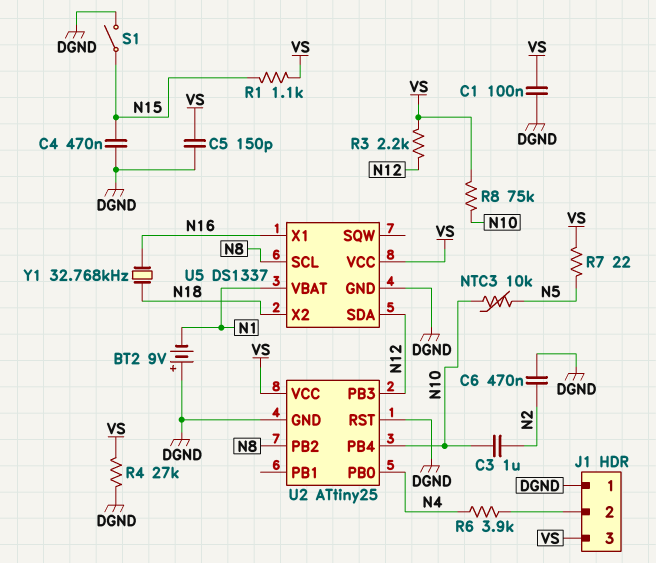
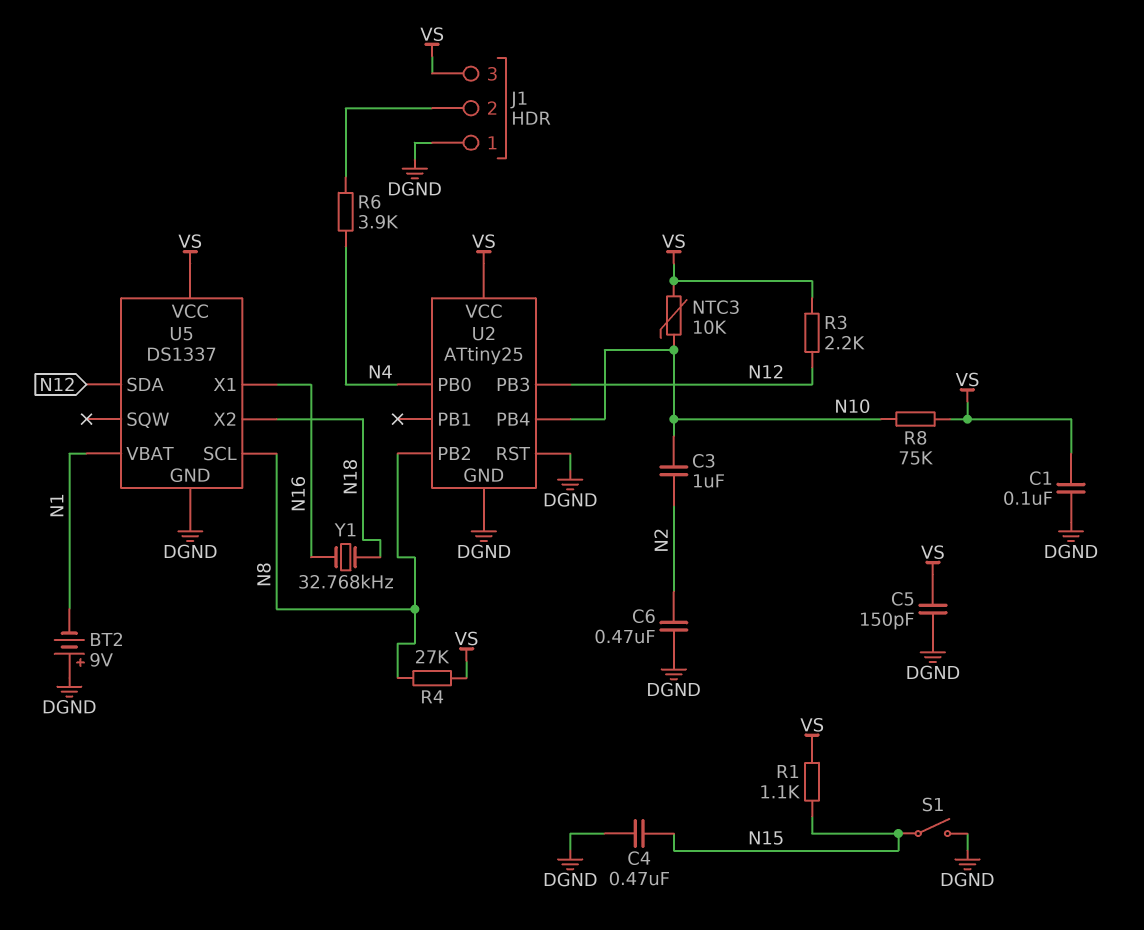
NTC3: 10k (N5, N10) -> 10k (N10, VS)
R4: 27k (DGND, VS) -> 27k (N8, VS)
R7: 22 (N5, VS) -> none

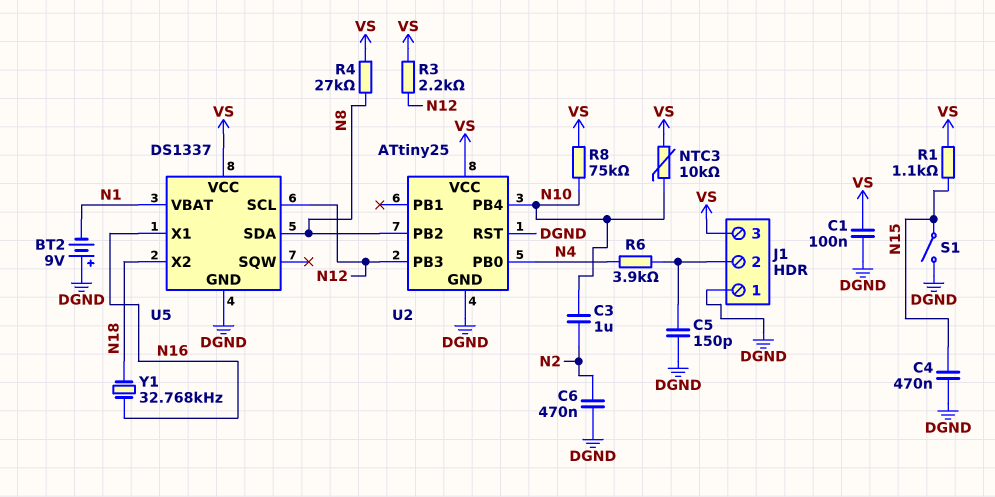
C5: 150pF (DGND, VS) -> 150pF (DGND, J1/2)
U5 pin SCL: N8 -> N12
U5 pin SDA: N12 -> N8

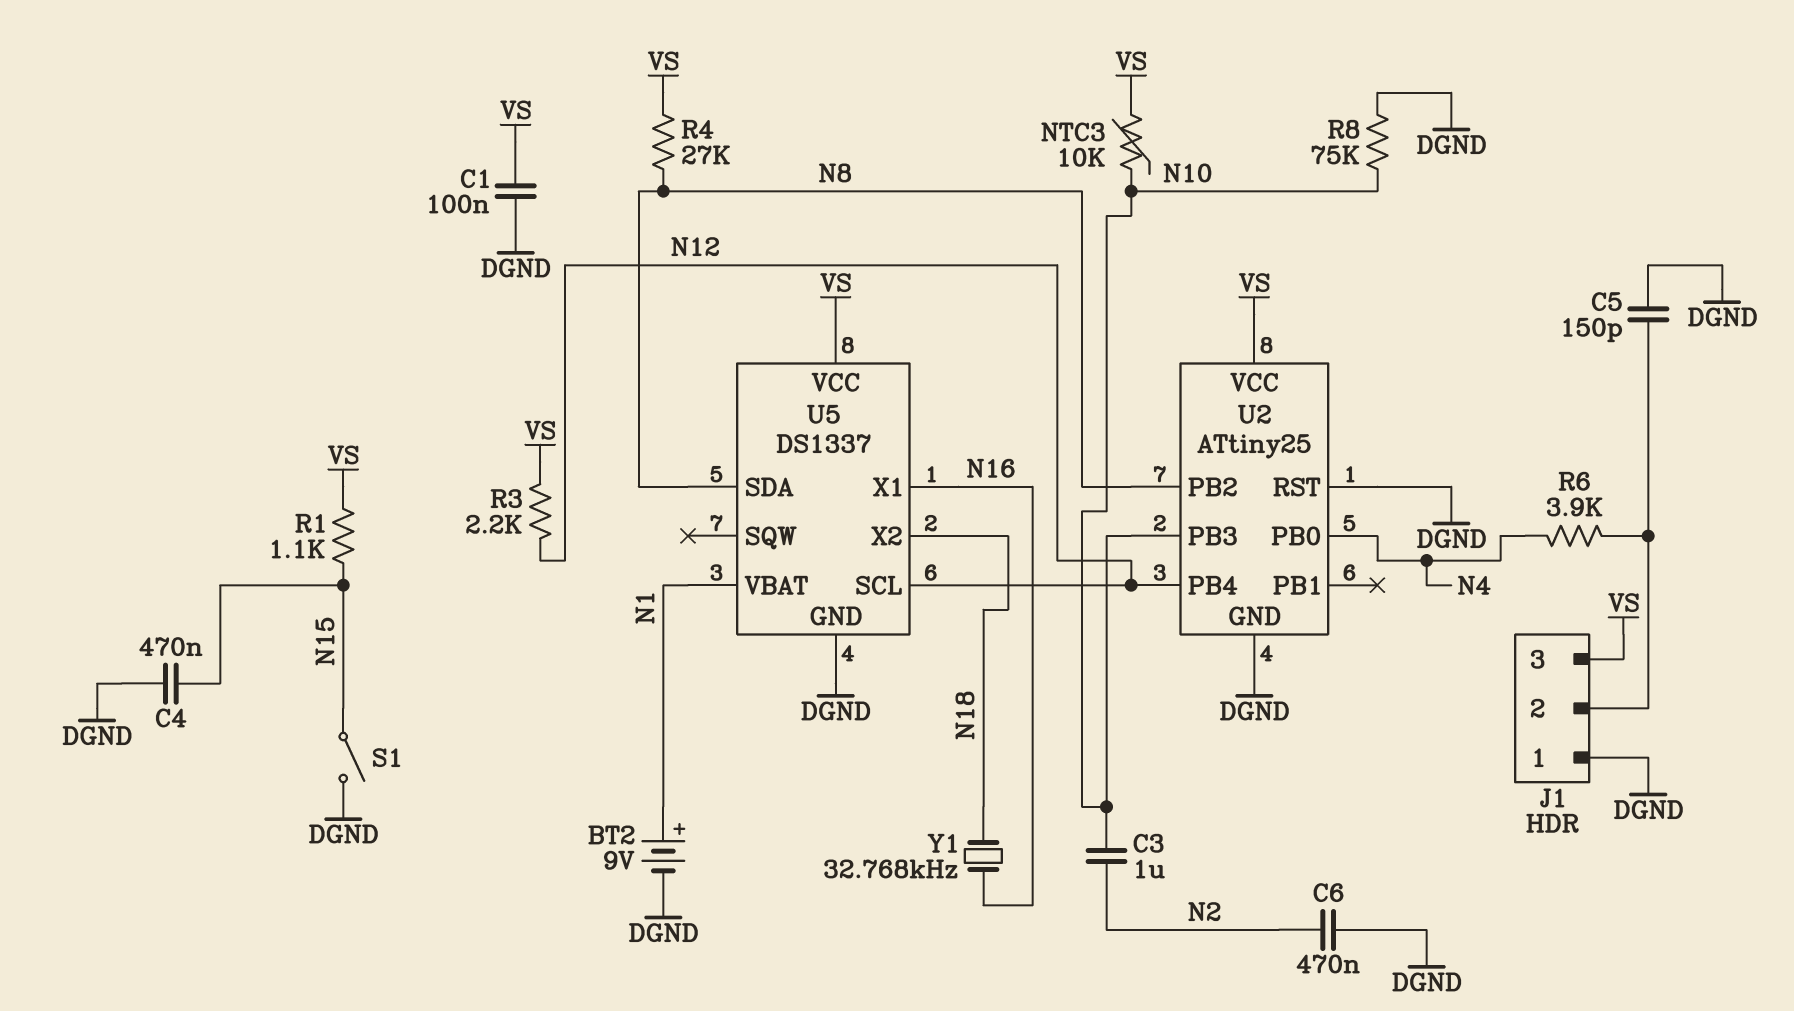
BT2: 9V (plus DGND, minus N1) -> 9V (plus N1, minus DGND)
R8: 75k (N10, VS) -> 75k (DGND, N10)
U2 pin PB3: N12 -> N10
U2 pin PB4: N10 -> N12

